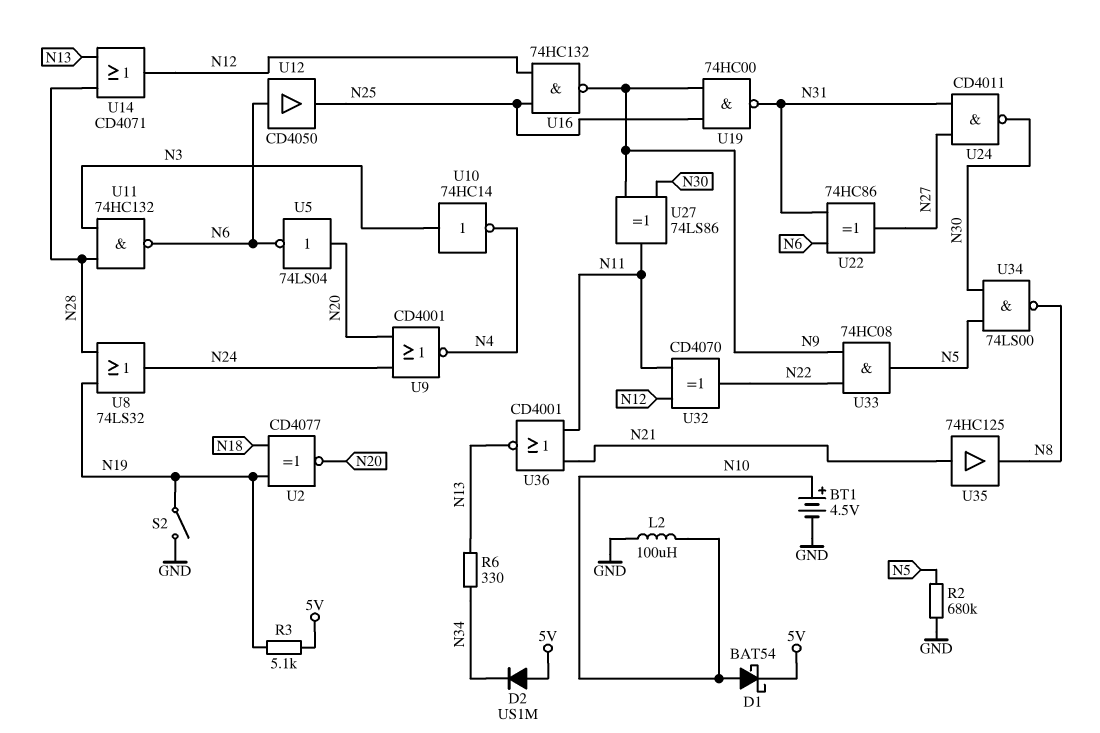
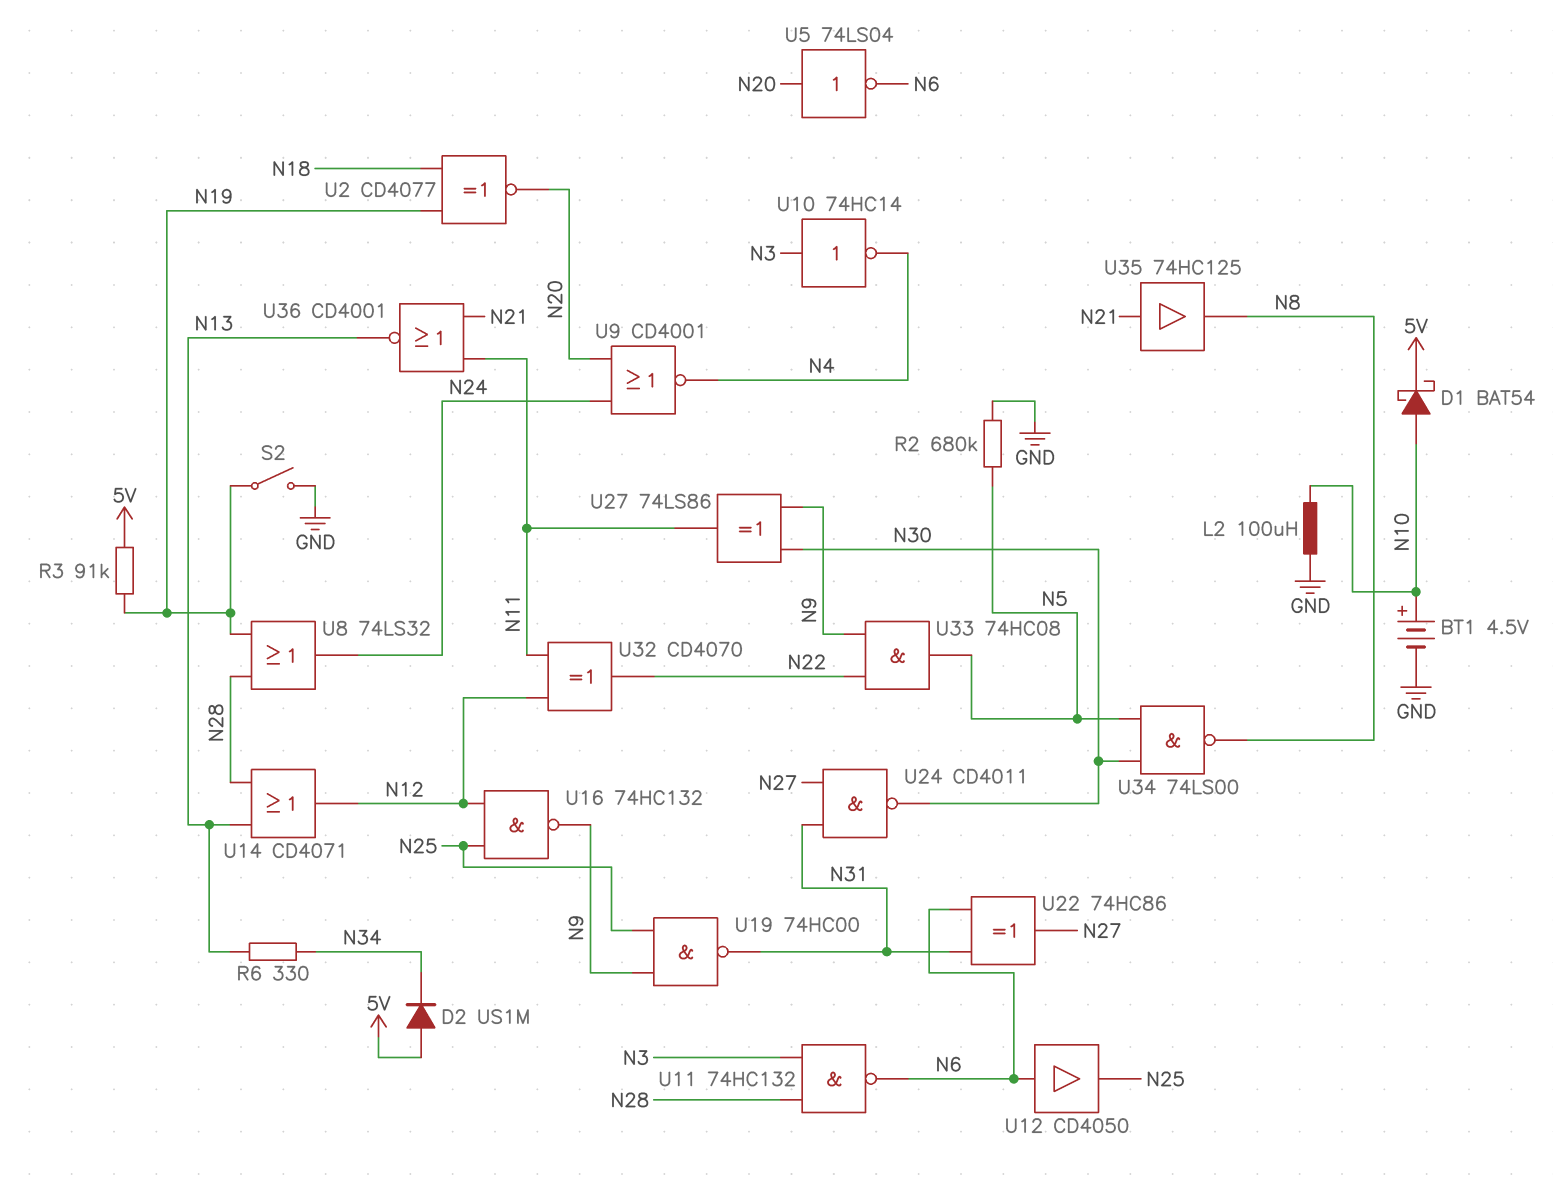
R3: 5.1k (5V, N19) -> 91k (5V, N19)

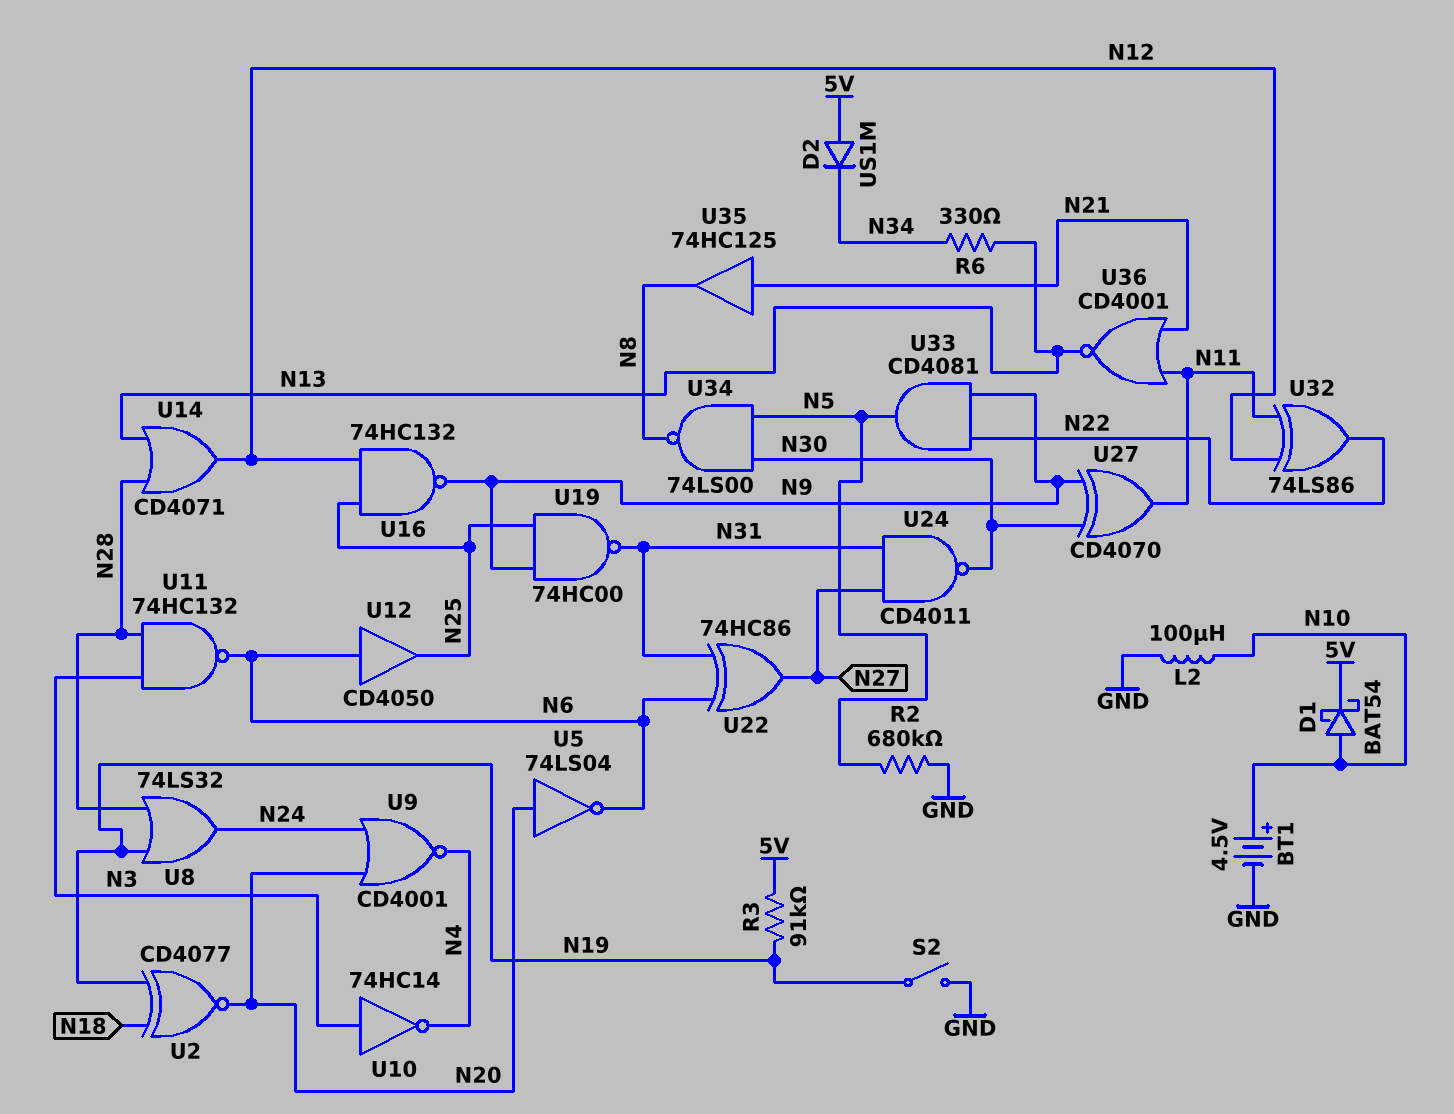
U27: XOR 74LS86 (in N9, in N30, out N11) -> XOR CD4070 (in N9, in N30, out N11)
U32: XOR CD4070 (in N11, in N12, out N22) -> XOR 74LS86 (in N11, in N12, out N22)
U33: AND 74HC08 (in N9, in N22, out N5) -> AND CD4081 (in N9, in N22, out N5)

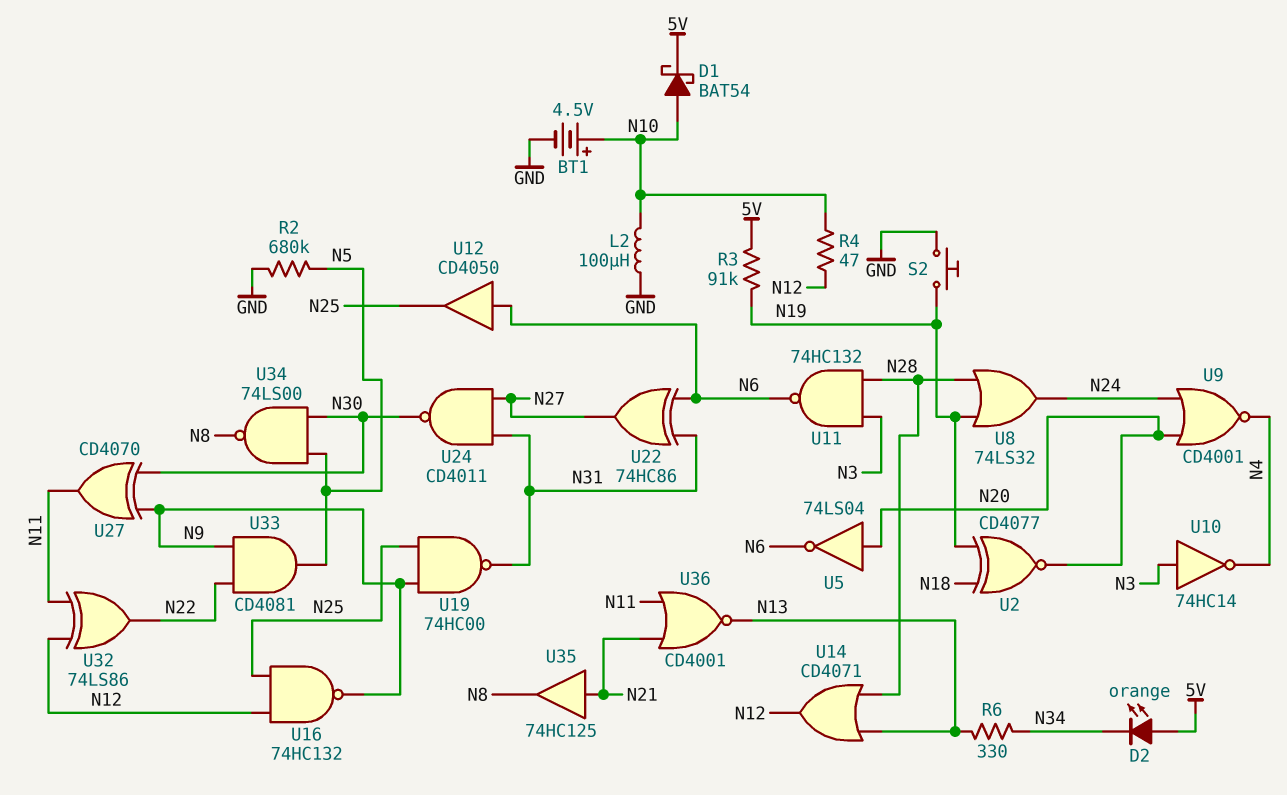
D2: diode US1M (A 5V, K N34) -> LED orange (A 5V, K N34)
R4: none -> 47 (N10, N12)
S2: switch (GND, N19) -> button (GND, N19)

